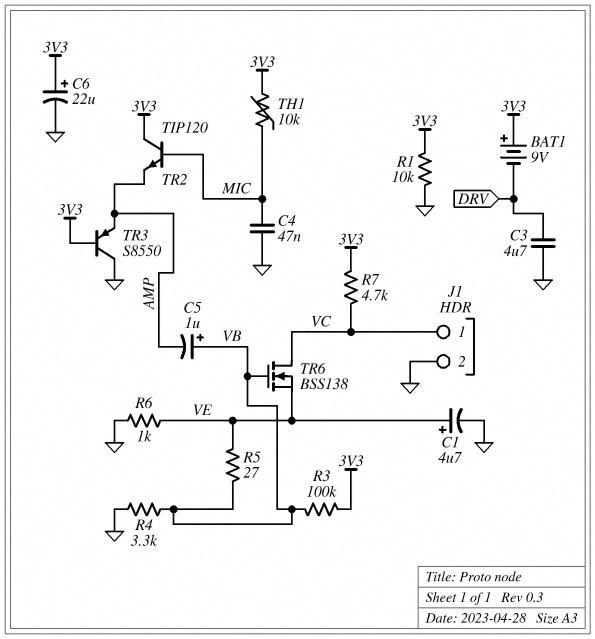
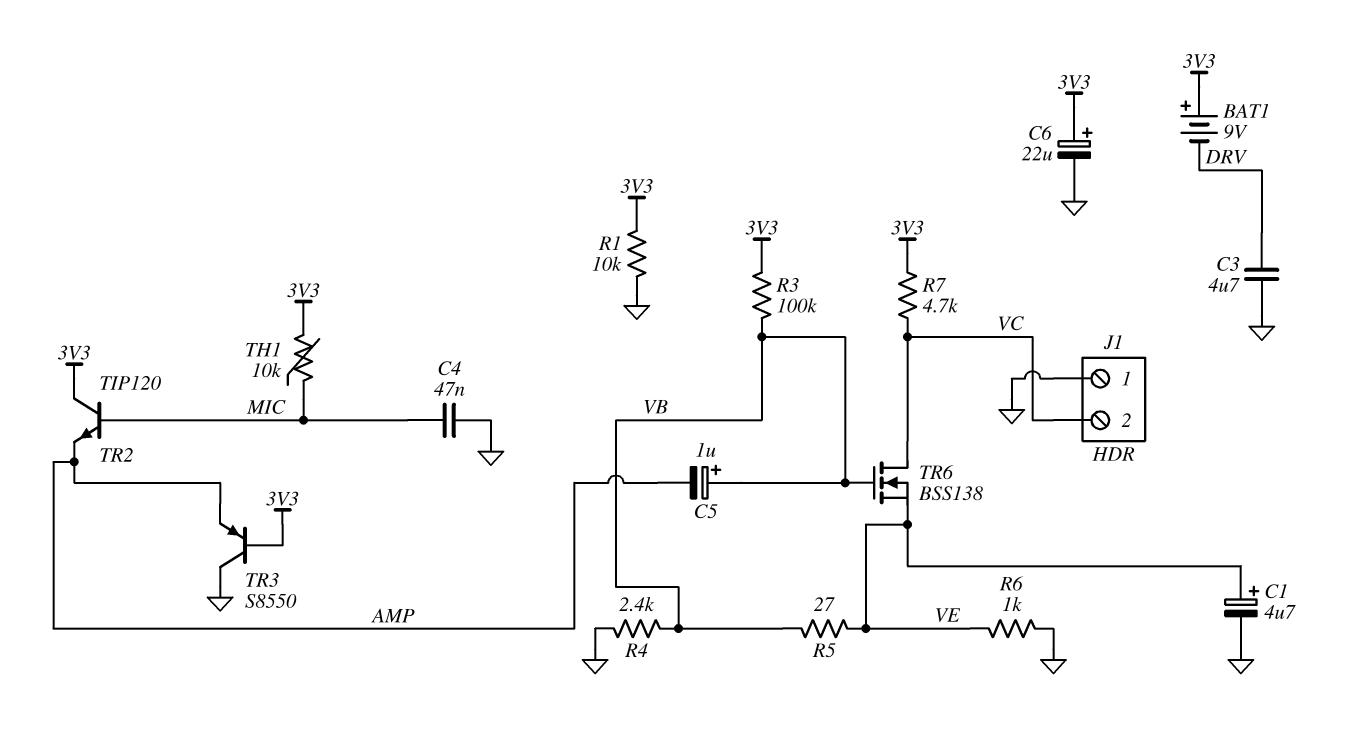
J1 pin 1: VC -> GND
J1 pin 2: GND -> VC
R4: 3.3k (GND, VB) -> 2.4k (GND, VB)

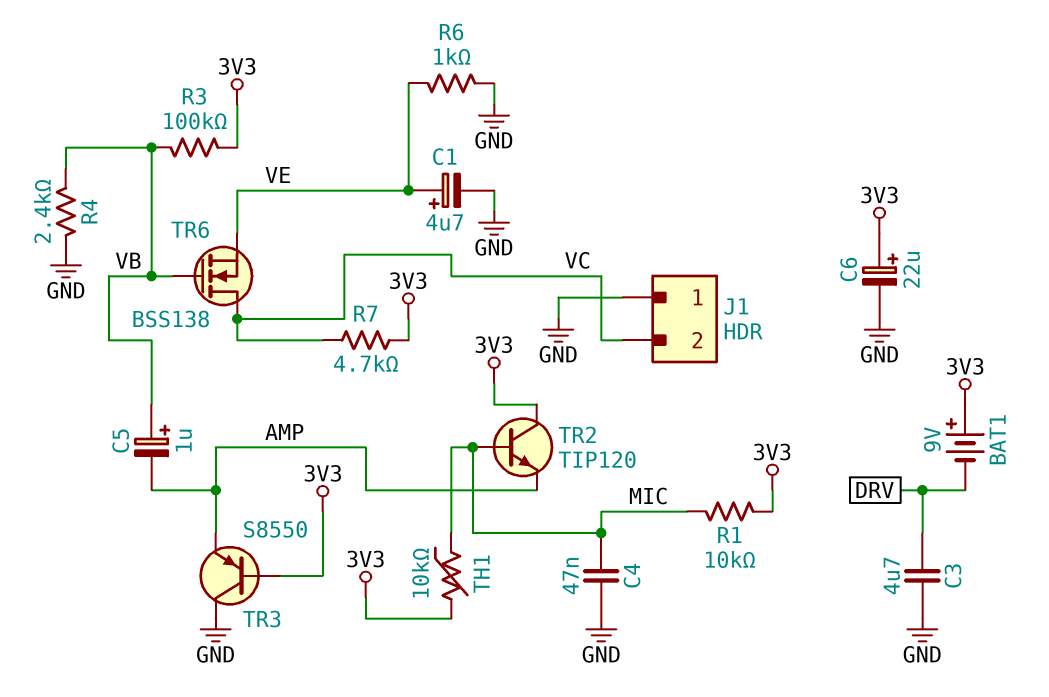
R1: 10k (3V3, GND) -> 10k (3V3, MIC)
R5: 27 (VB, VE) -> none

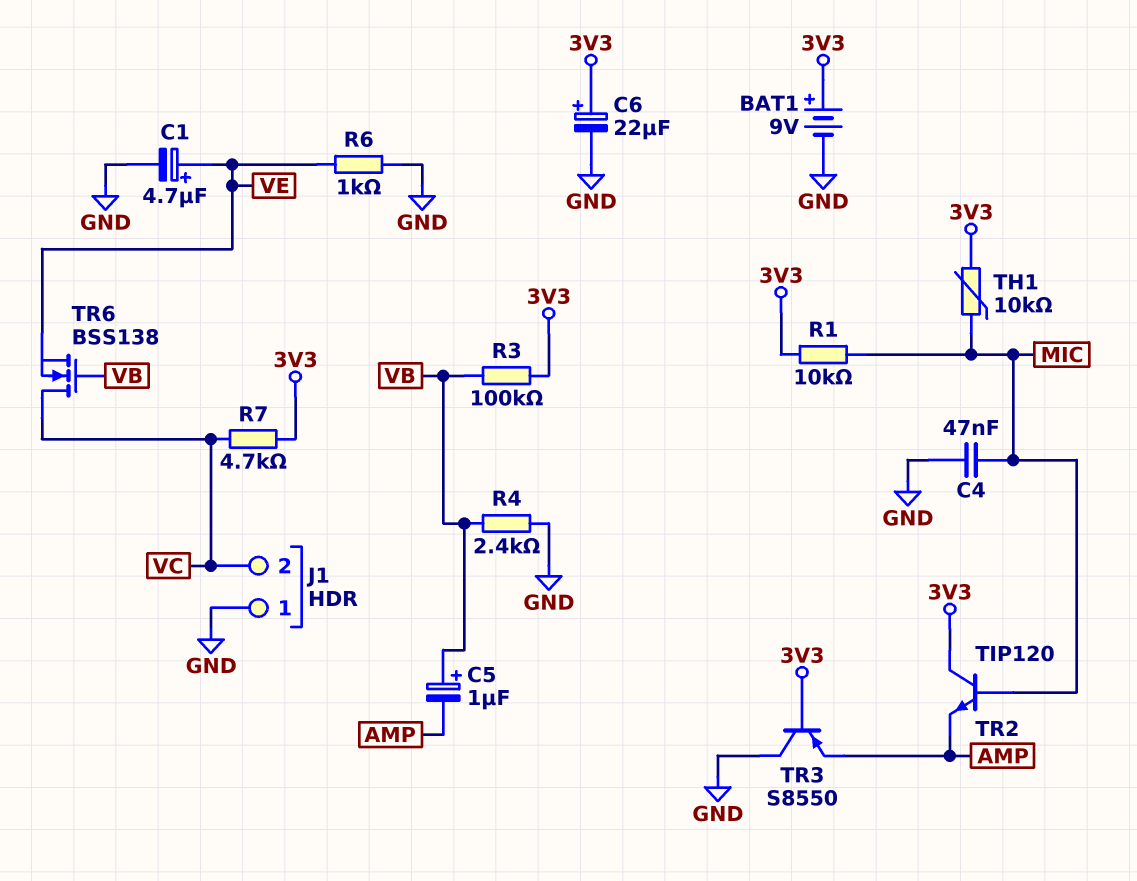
BAT1: 9V (plus 3V3, minus DRV) -> 9V (plus 3V3, minus GND)
C3: 4.7uF (DRV, GND) -> none

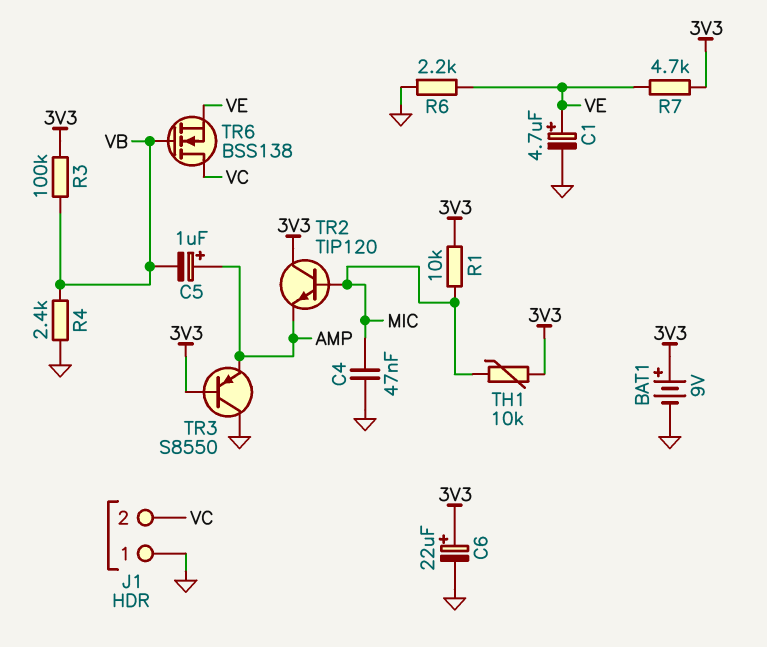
C5: 1uF (plus VB, minus AMP) -> 1uF (plus AMP, minus VB)
R6: 1k (GND, VE) -> 2.2k (GND, VE)
R7: 4.7k (3V3, VC) -> 4.7k (3V3, VE)

